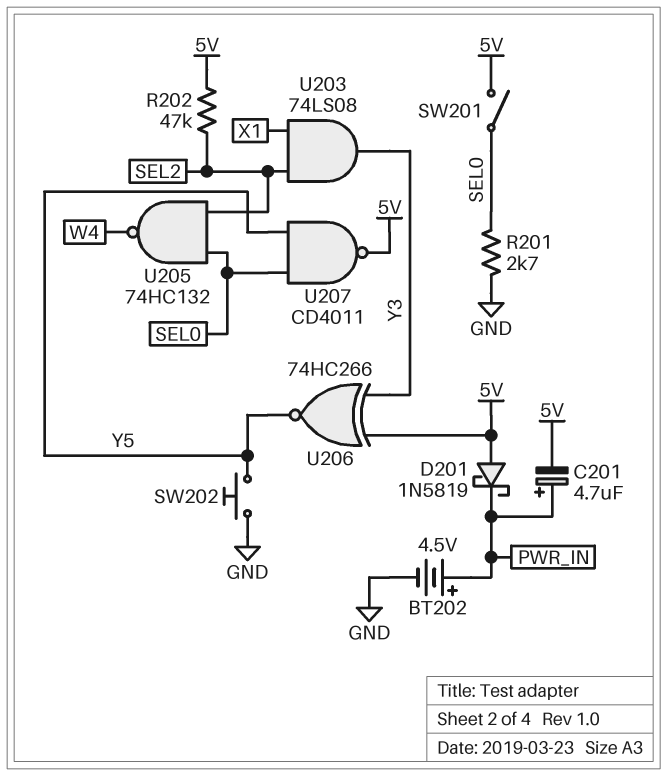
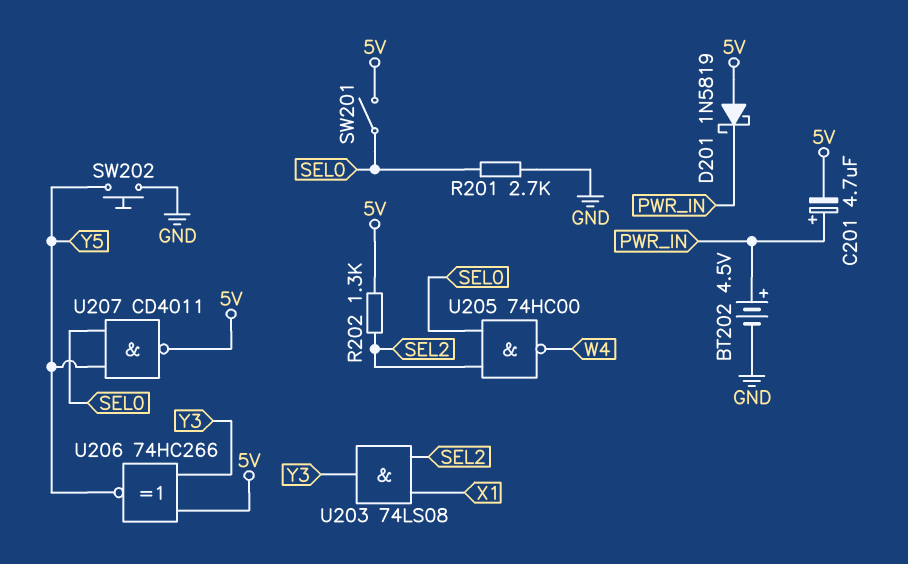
R202: 47k (5V, SEL2) -> 1.3k (5V, SEL2)
U205: NAND 74HC132 (in SEL0, in SEL2, out W4) -> NAND 74HC00 (in SEL0, in SEL2, out W4)

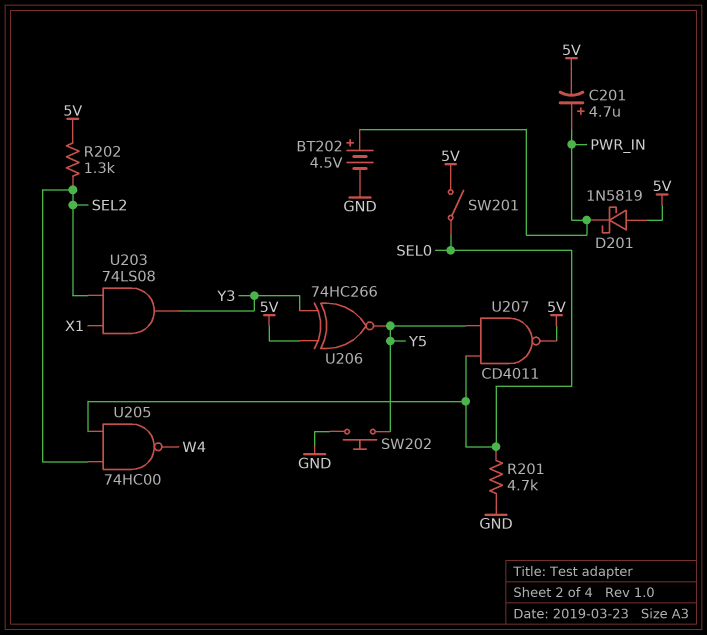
R201: 2.7k (GND, SEL0) -> 4.7k (GND, SEL0)

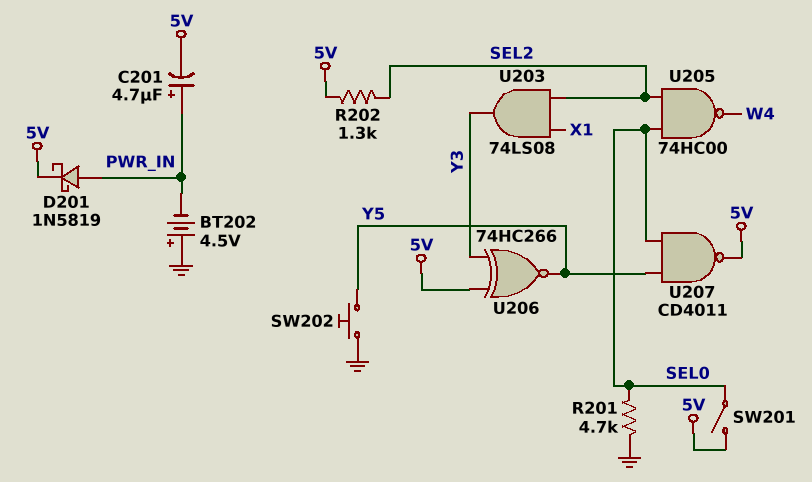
BT202: 4.5V (plus PWR_IN, minus GND) -> 4.5V (plus GND, minus PWR_IN)
D201: schottky 1N5819 (A 5V, K PWR_IN) -> schottky 1N5819 (A PWR_IN, K 5V)

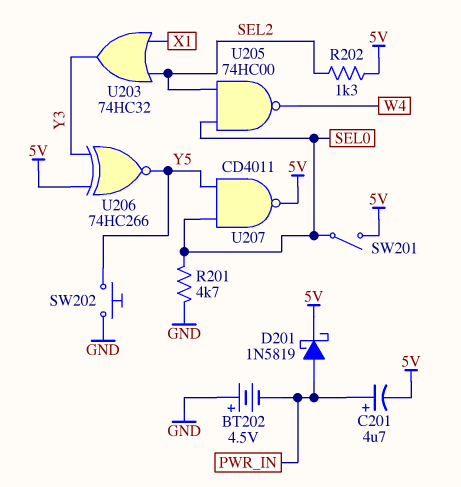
U203: AND 74LS08 (in SEL2, in X1, out Y3) -> OR 74HC32 (in SEL2, in X1, out Y3)

